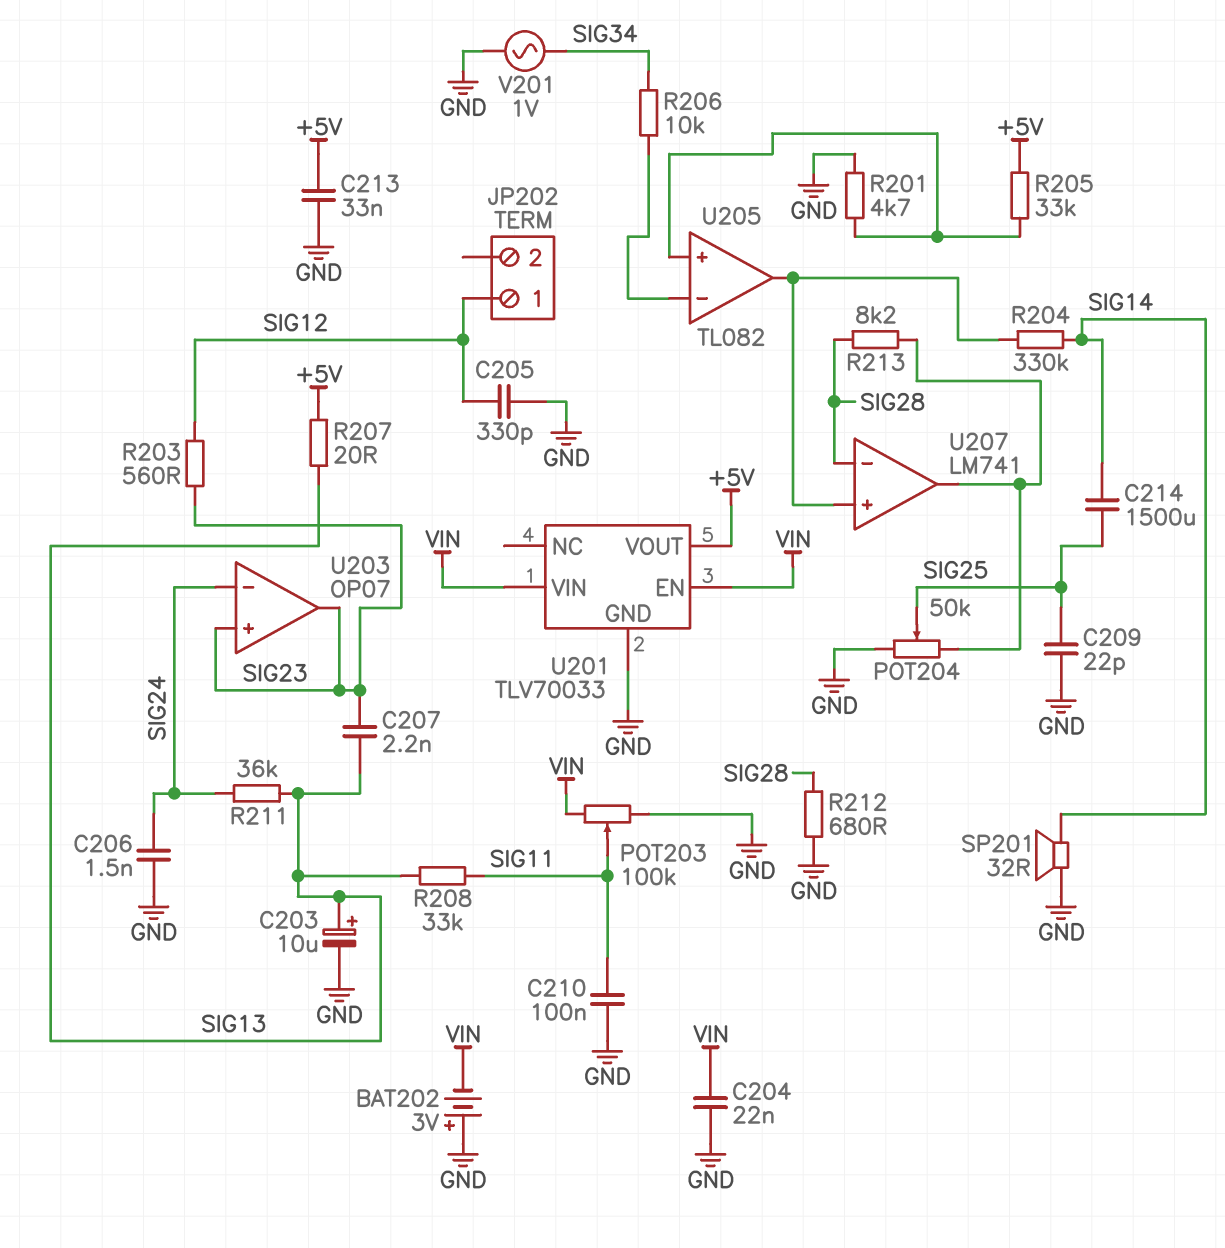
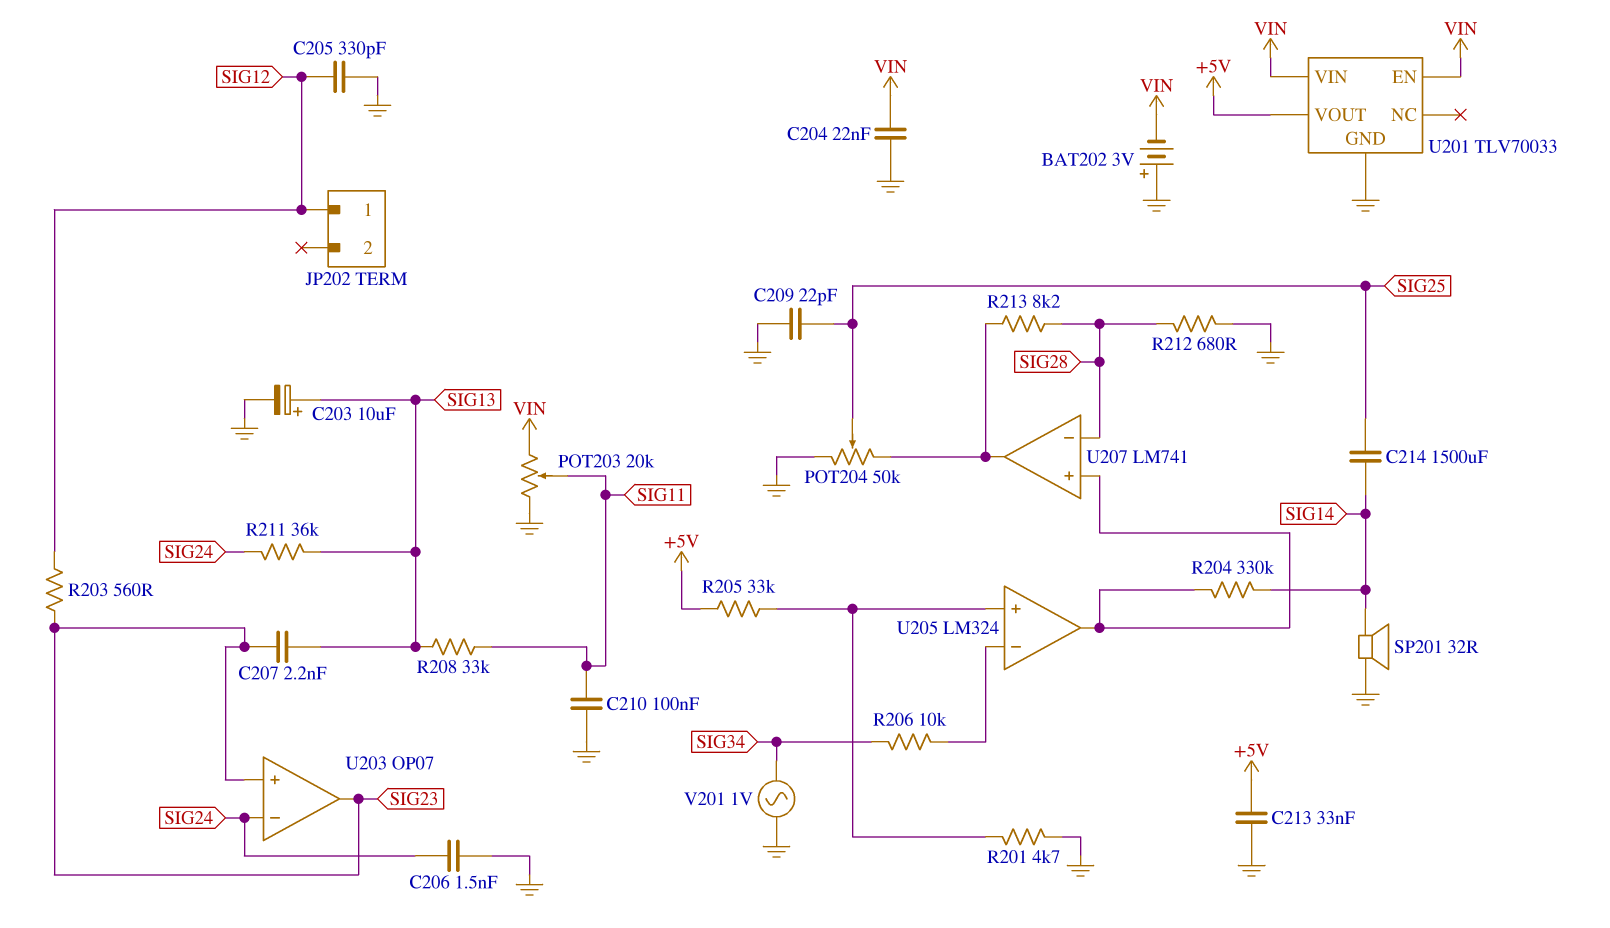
POT203: 100k (GND, VIN, wiper SIG11) -> 20k (GND, VIN, wiper SIG11)
R207: 20 (+5V, SIG13) -> none
U205: TL082 -> LM324

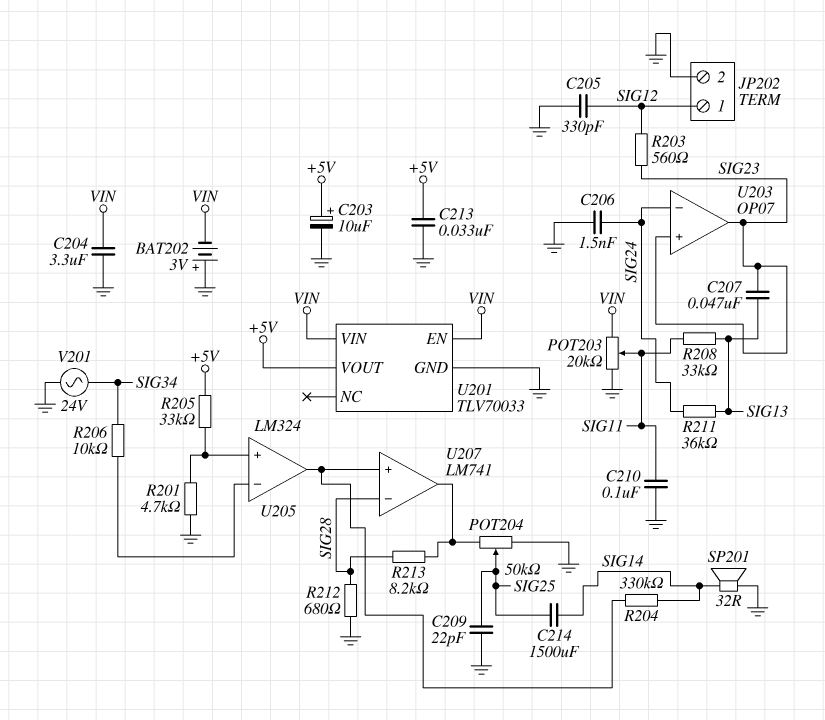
C203: 10uF (plus SIG13, minus GND) -> 10uF (plus +5V, minus GND)
C204: 22nF (GND, VIN) -> 3.3uF (GND, VIN)
C207: 2.2nF (SIG13, SIG23) -> 47nF (SIG13, SIG23)
JP202 pin 2: none -> GND
V201: AC 1V (GND, SIG34) -> AC 24V (GND, SIG34)

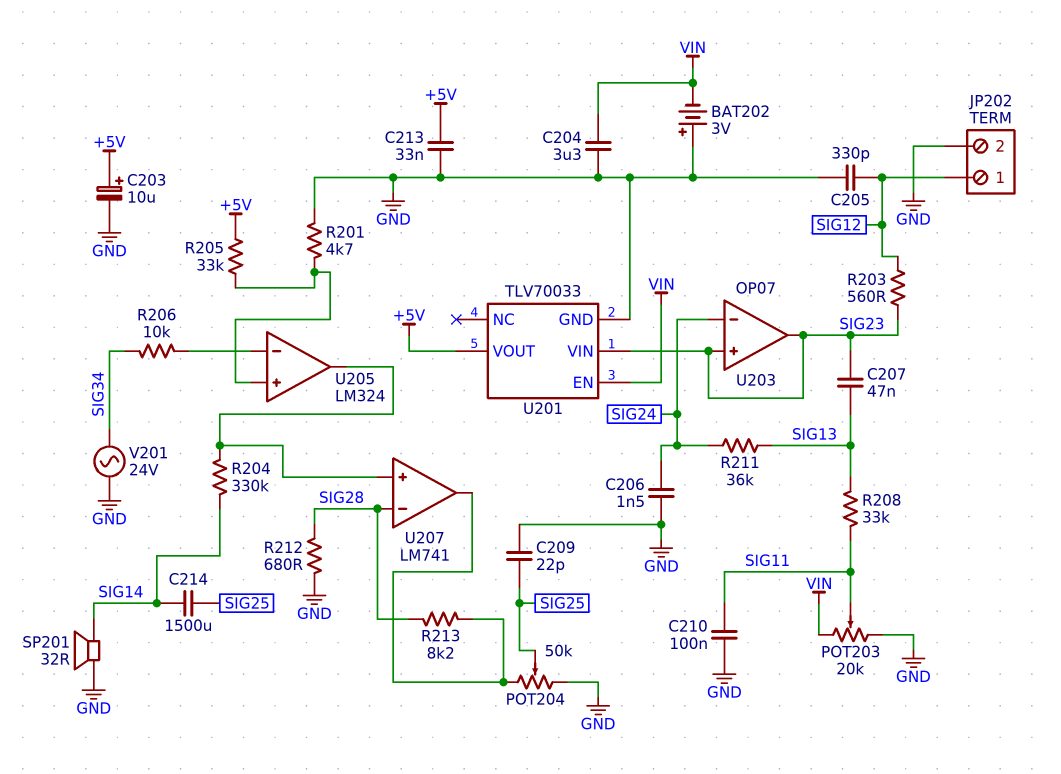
U201 pin VIN: VIN -> SIG23

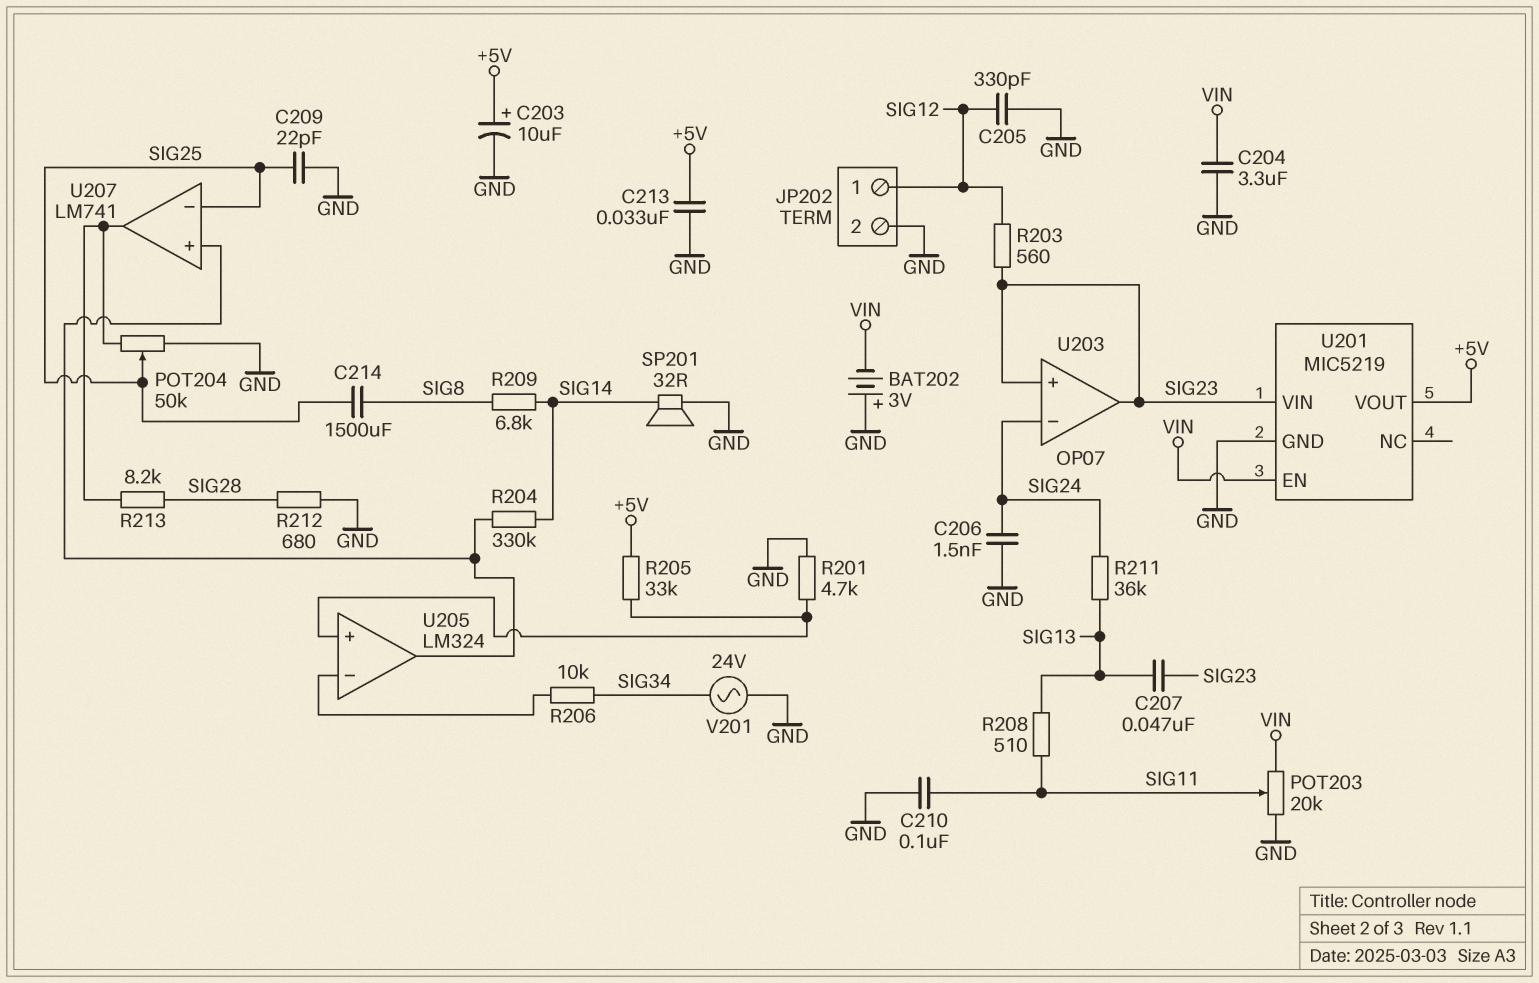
C214: 1500uF (SIG14, SIG25) -> 1500uF (SIG8, SIG25)
R208: 33k (SIG11, SIG13) -> 510 (SIG11, SIG13)
R209: none -> 6.8k (SIG8, SIG14)
U201: TLV70033 -> MIC5219
U207 pin in-: SIG28 -> SIG25

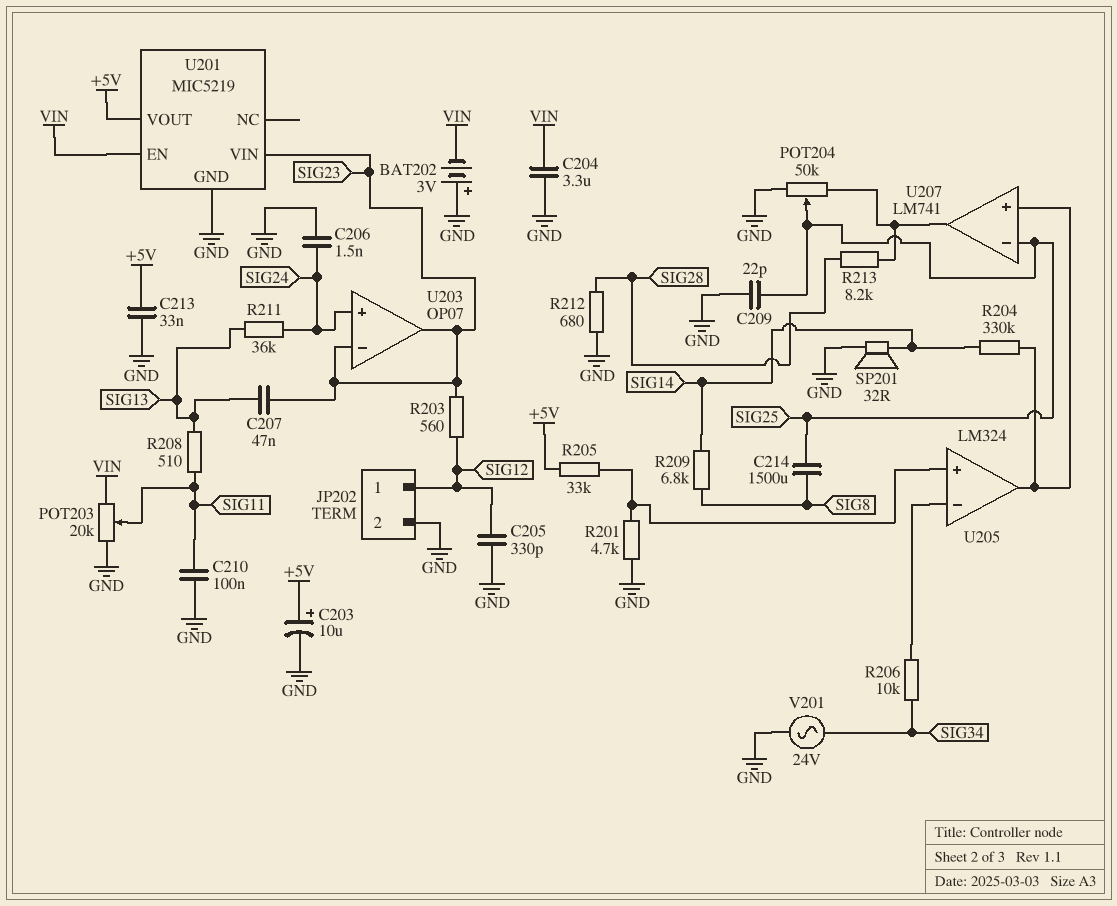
U203 pin in+: SIG23 -> SIG24
U203 pin in-: SIG24 -> SIG23

